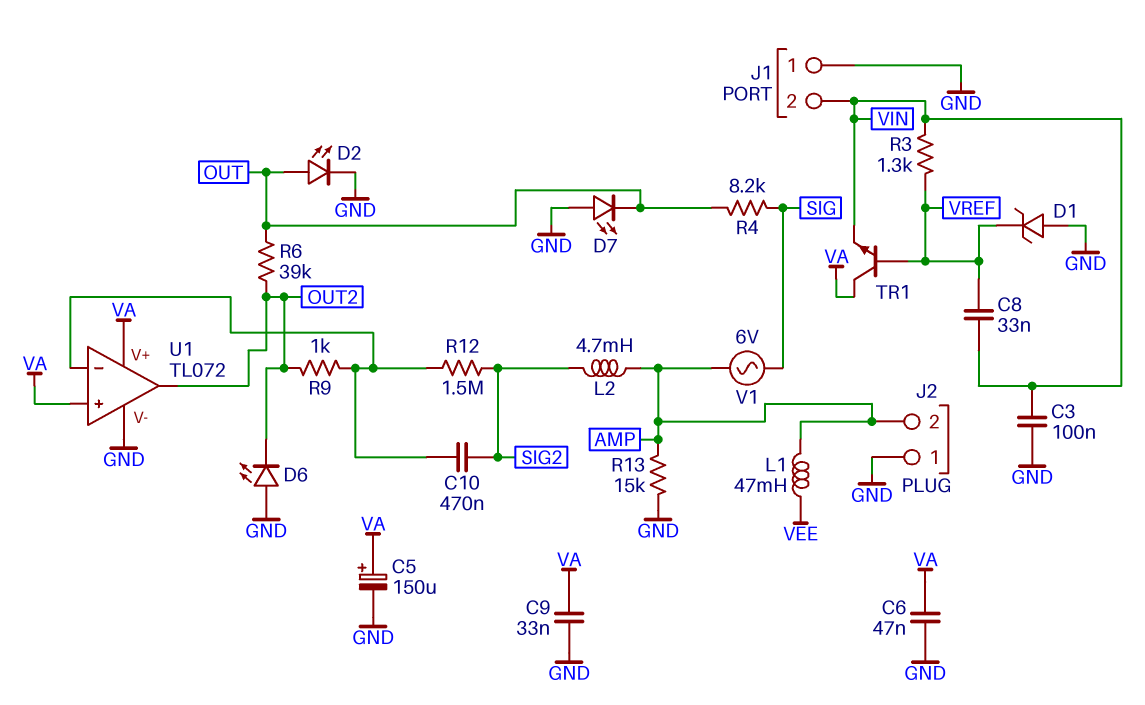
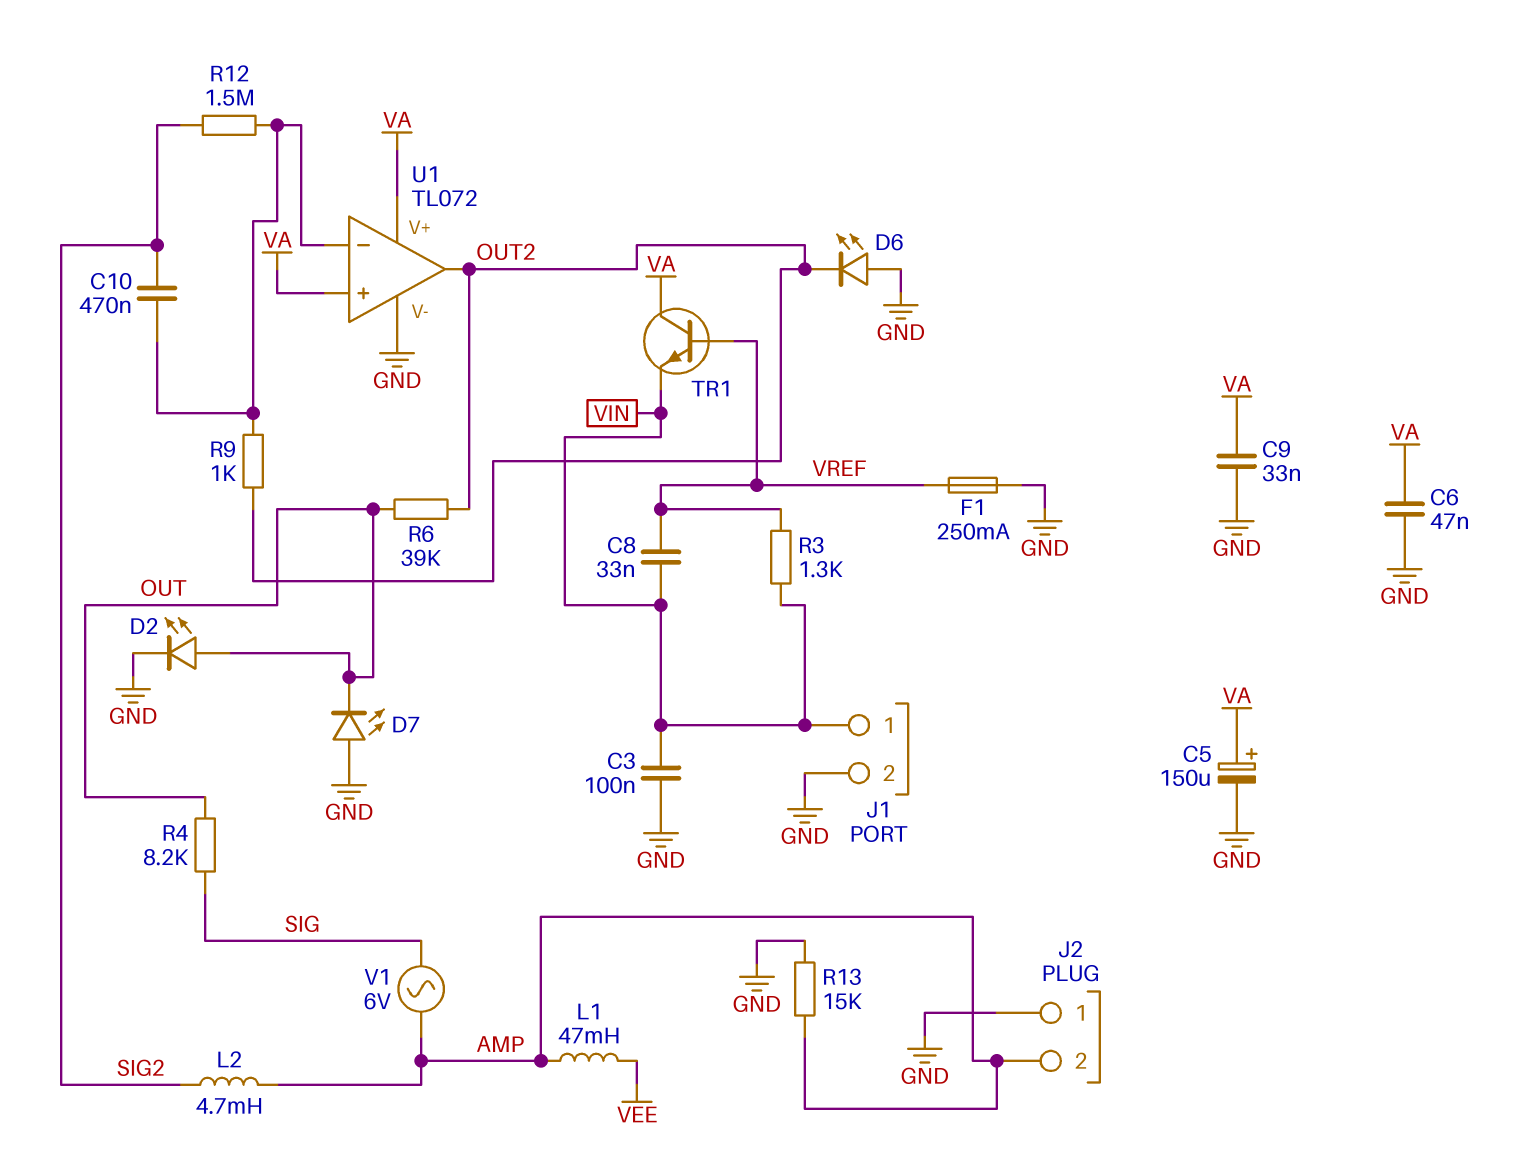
D1: zener (A GND, K VREF) -> none
F1: none -> 250mA (GND, VREF)
J1 pin 1: GND -> VIN
J1 pin 2: VIN -> GND

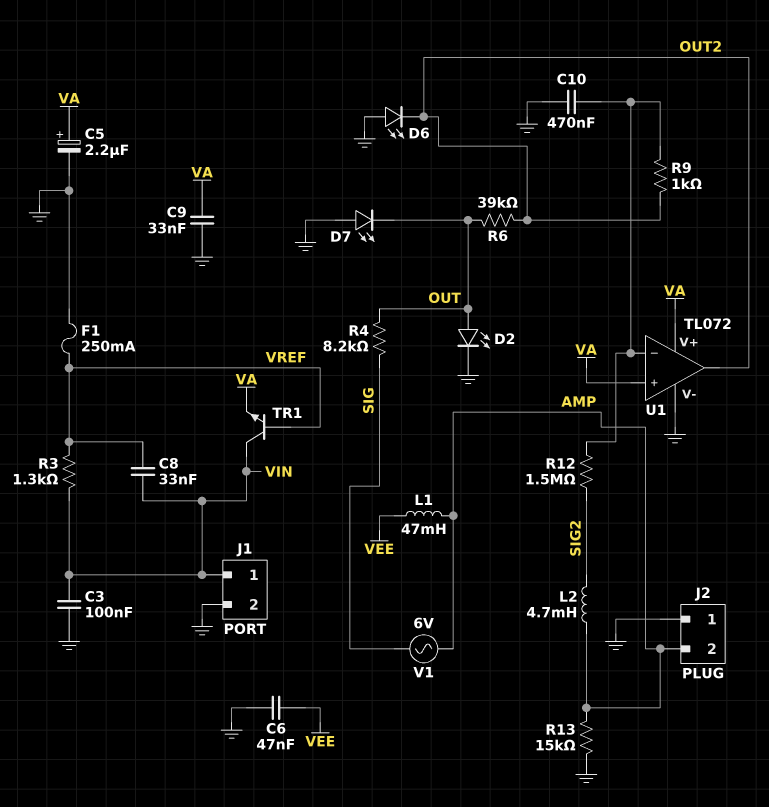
C5: 150uF (plus VA, minus GND) -> 2.2uF (plus VA, minus GND)
C6: 47nF (GND, VA) -> 47nF (GND, VEE)
C10: 470nF (SIG2, U1/in-) -> 470nF (GND, U1/in-)
TR1: NPN (B VREF, C VA, E VIN) -> NPN (B VREF, C VIN, E VA)

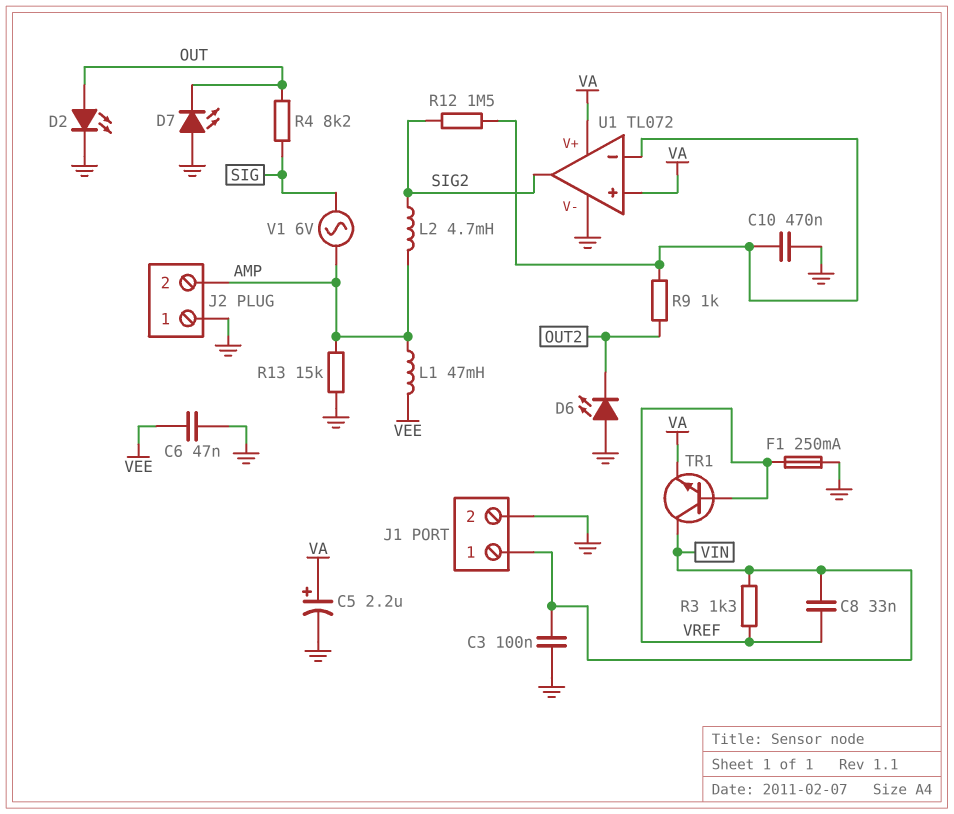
C9: 33nF (GND, VA) -> none
R6: 39k (OUT, OUT2) -> none
U1 pin out: OUT2 -> SIG2

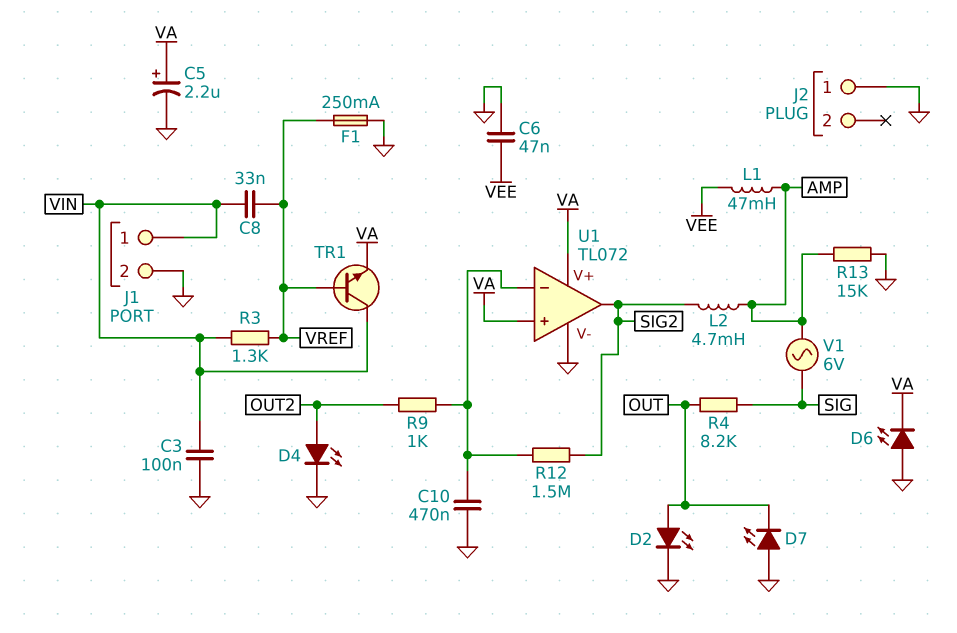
D4: none -> LED (A OUT2, K GND)
D6: LED (A GND, K OUT2) -> LED (A GND, K VA)
J2 pin 2: AMP -> none

